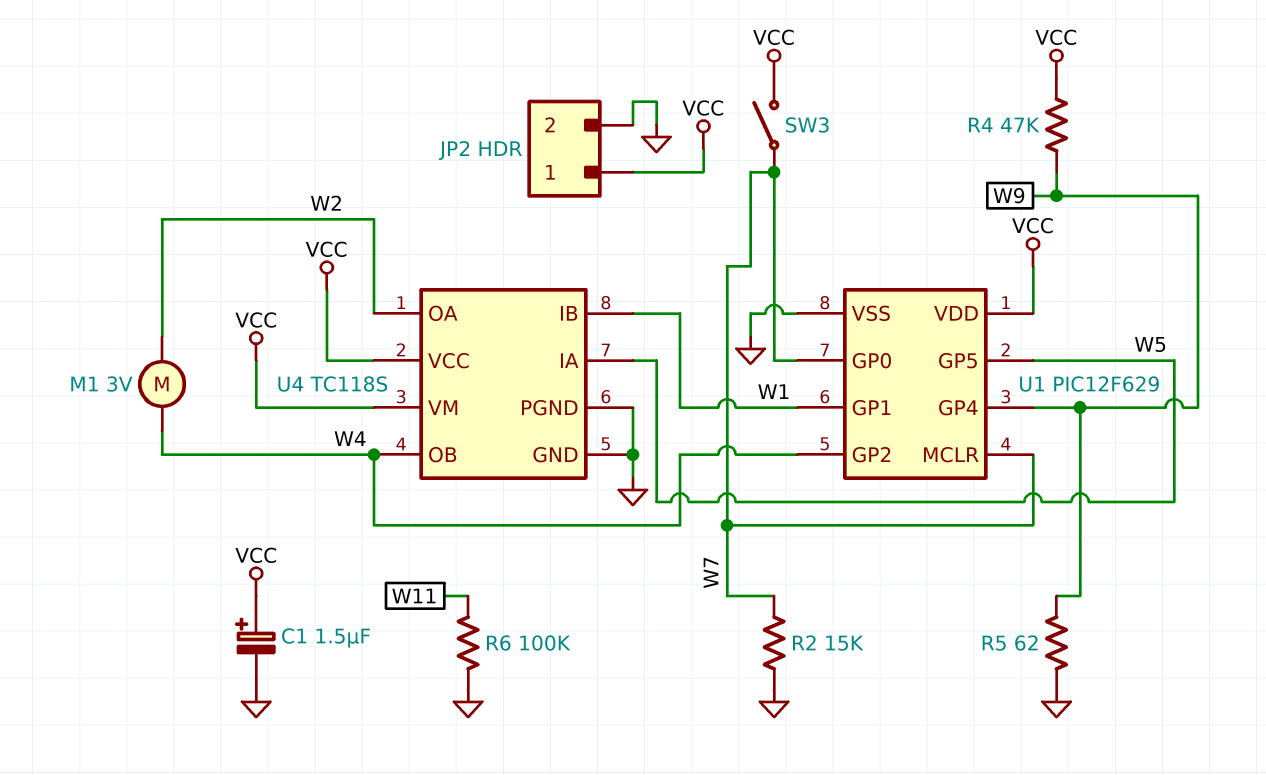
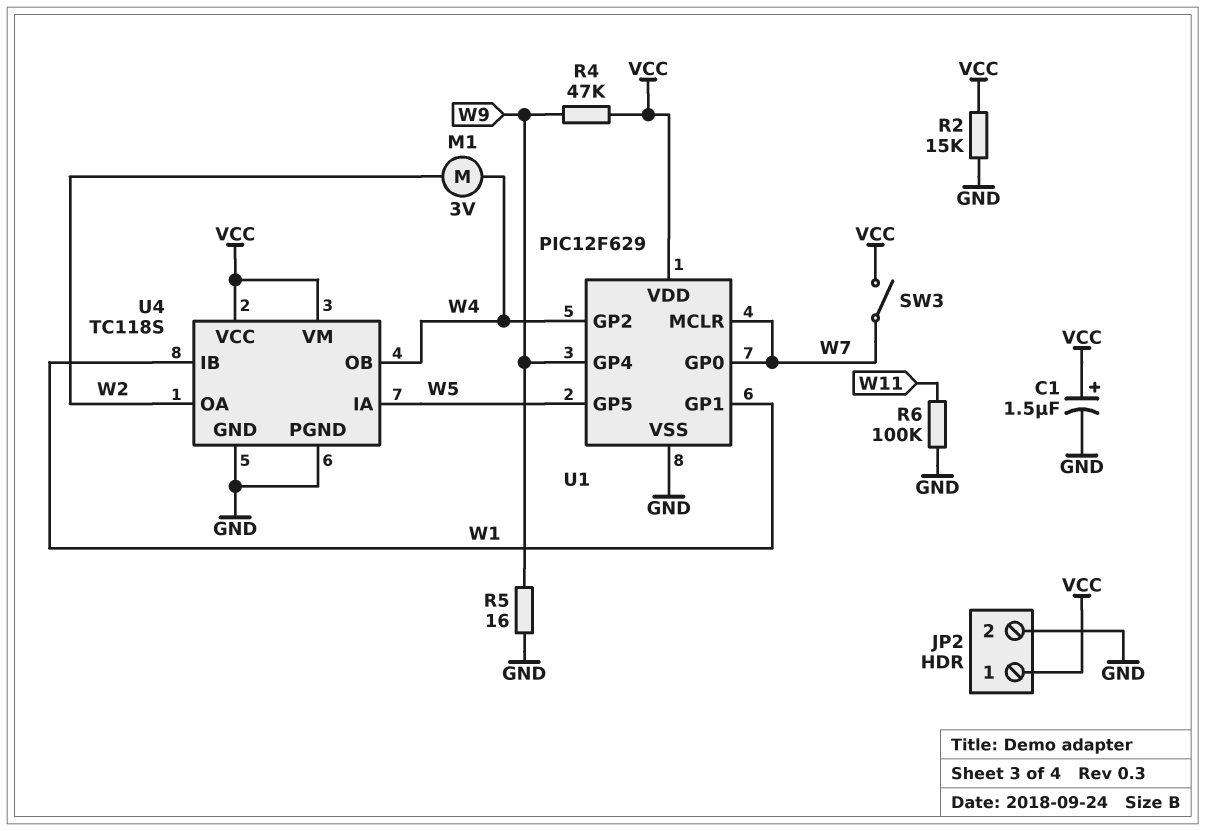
R2: 15k (GND, W7) -> 15k (GND, VCC)
R5: 62 (GND, W9) -> 16 (GND, W9)

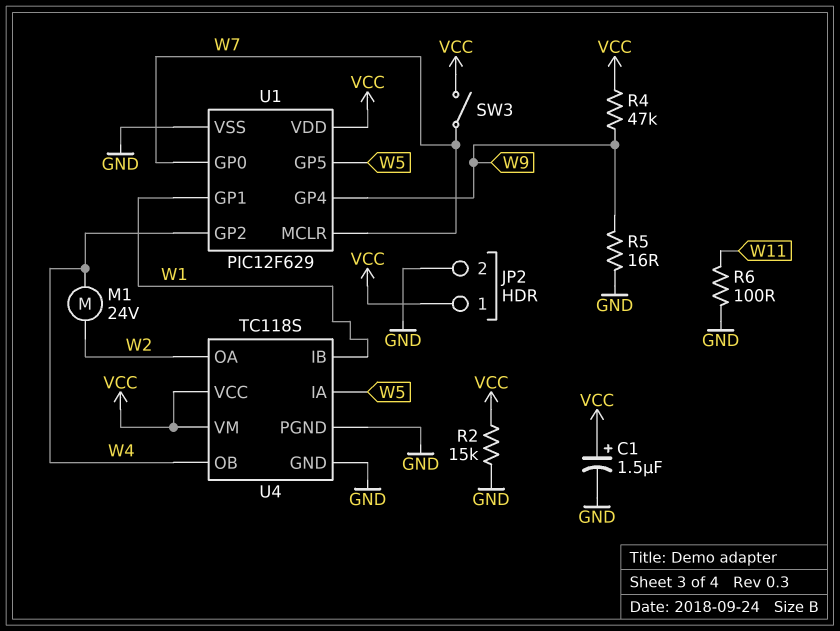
M1: motor 3V (W2, W4) -> motor 24V (W2, W4)
R6: 100k (GND, W11) -> 100 (GND, W11)

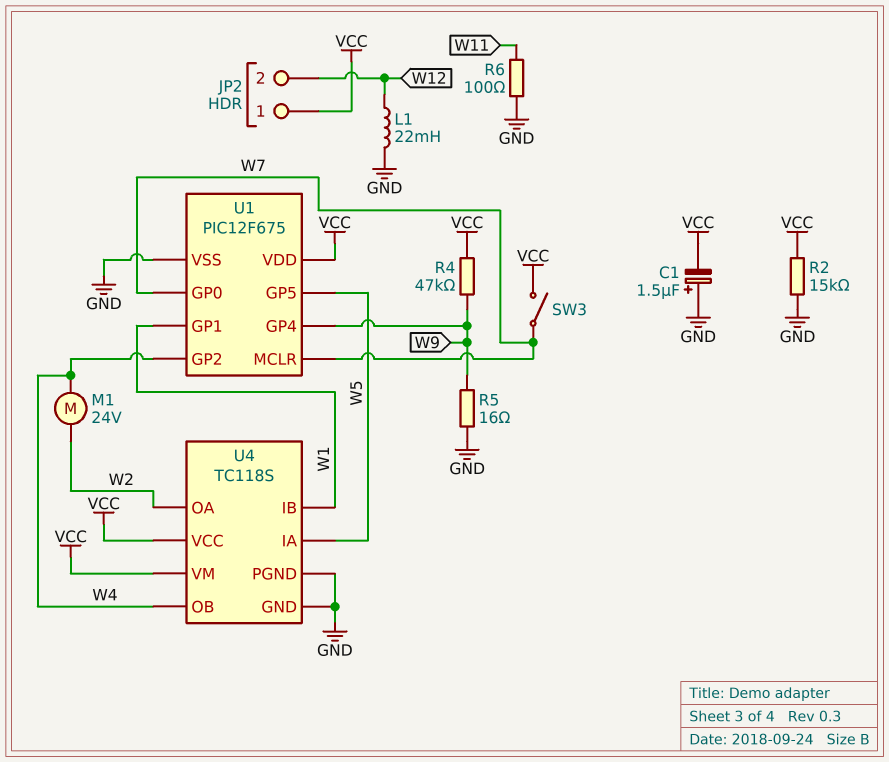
C1: 1.5uF (plus VCC, minus GND) -> 1.5uF (plus GND, minus VCC)
JP2 pin 2: GND -> W12
L1: none -> 22mH (GND, W12)
U1: PIC12F629 -> PIC12F675

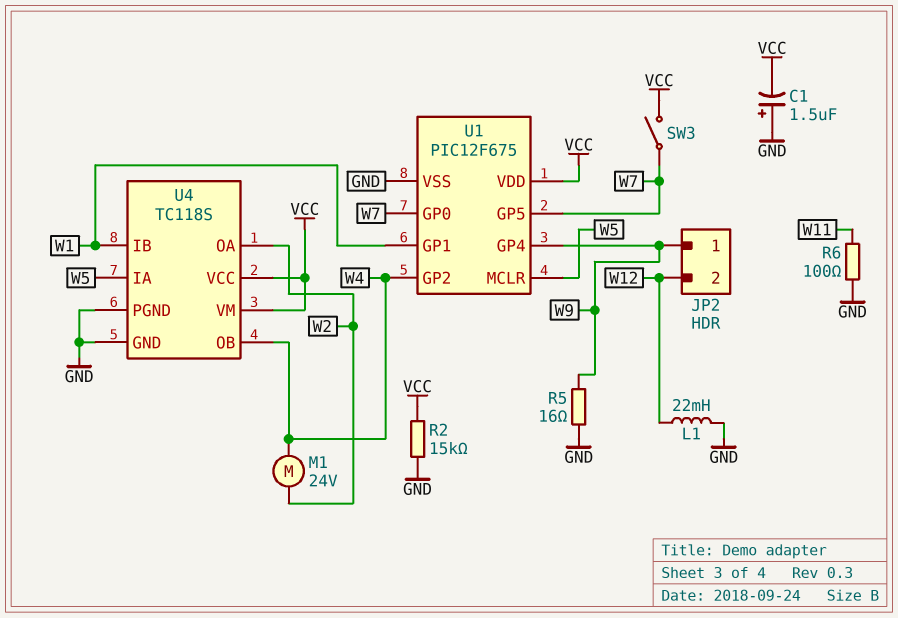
JP2 pin 1: VCC -> W9
R4: 47k (VCC, W9) -> none
U1 pin GP5: W5 -> W7
U1 pin MCLR: W7 -> W5

